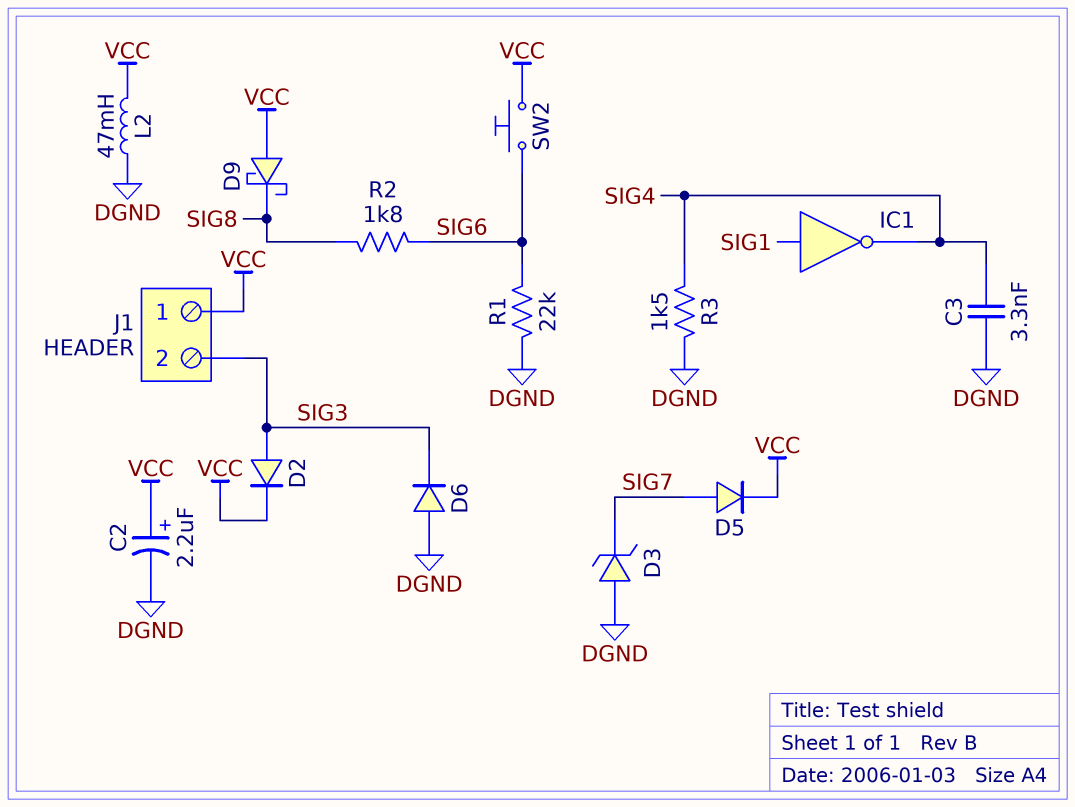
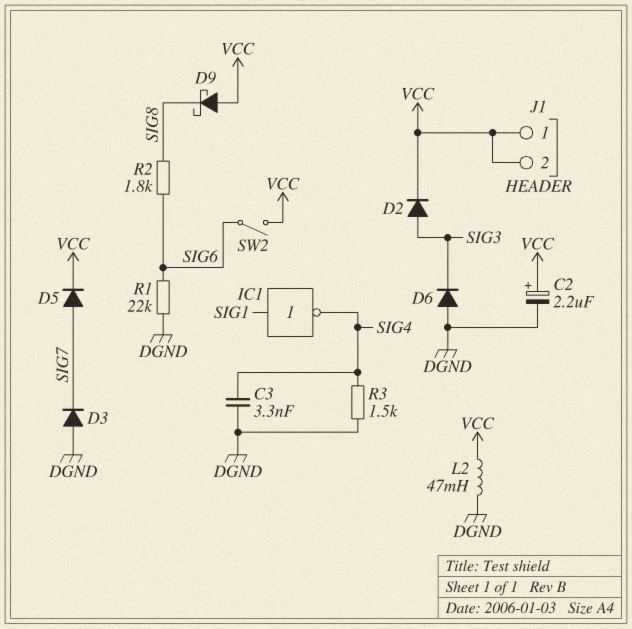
D3: zener (A DGND, K SIG7) -> diode (A DGND, K SIG7)
J1 pin 2: SIG3 -> VCC
SW2: button (SIG6, VCC) -> switch (SIG6, VCC)

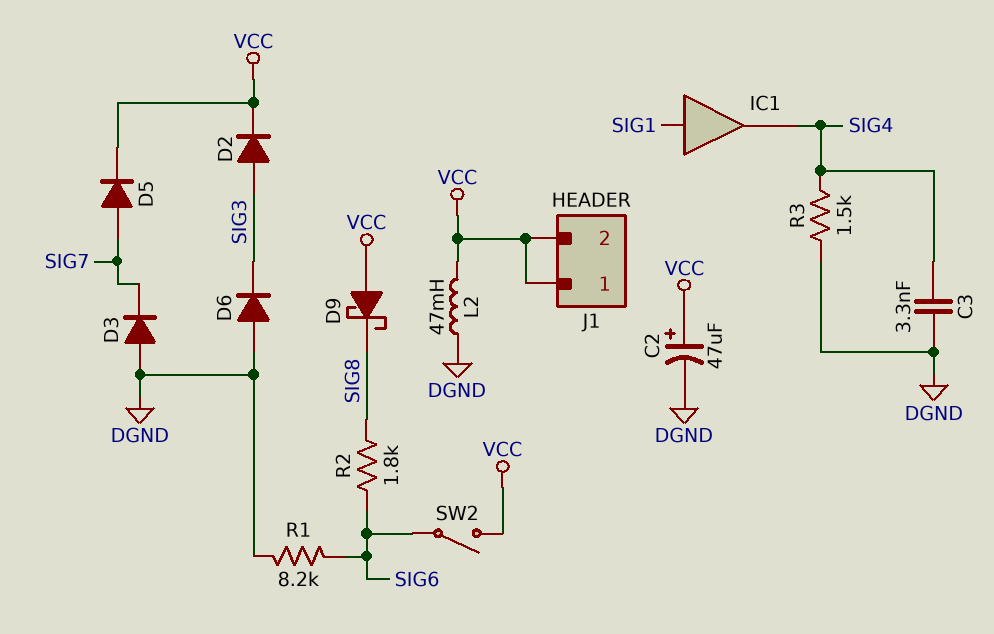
C2: 2.2uF (plus VCC, minus DGND) -> 47uF (plus VCC, minus DGND)
IC1: NOT (in SIG1, out SIG4) -> buffer (in SIG1, out SIG4)
R1: 22k (DGND, SIG6) -> 8.2k (DGND, SIG6)

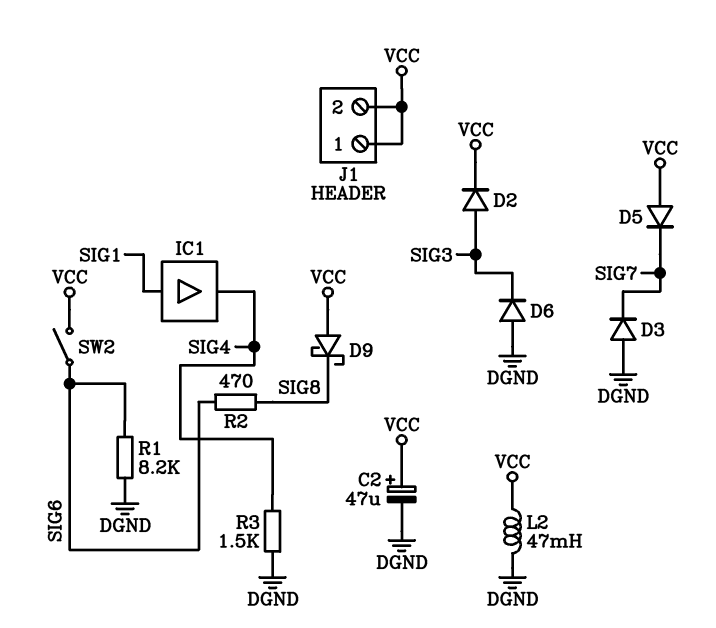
C3: 3.3nF (DGND, SIG4) -> none
D5: diode (A SIG7, K VCC) -> diode (A VCC, K SIG7)
R2: 1.8k (SIG6, SIG8) -> 470 (SIG6, SIG8)

